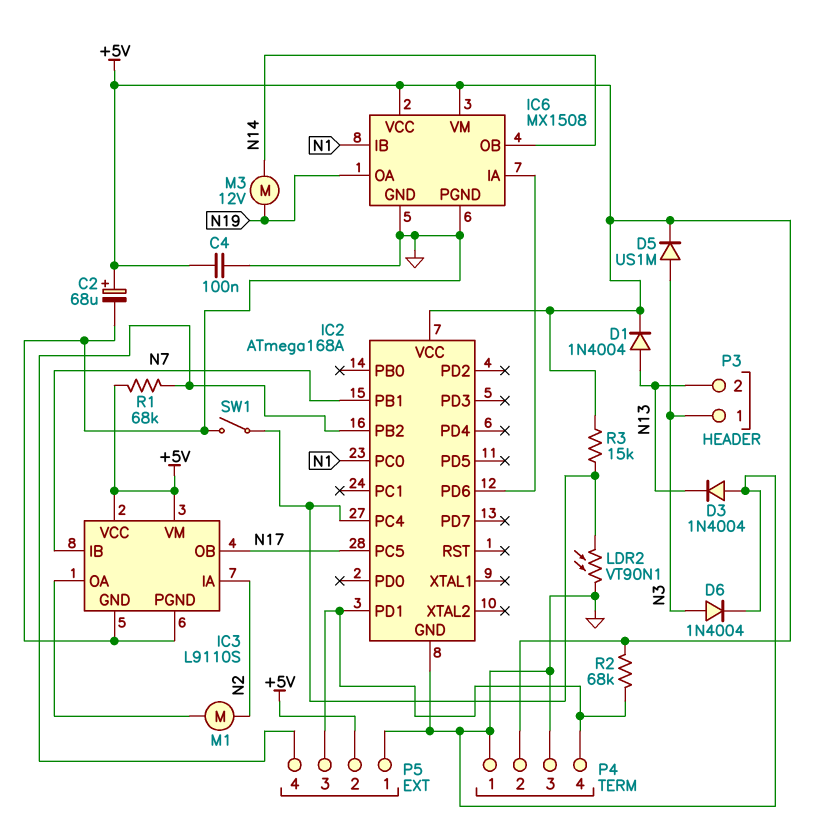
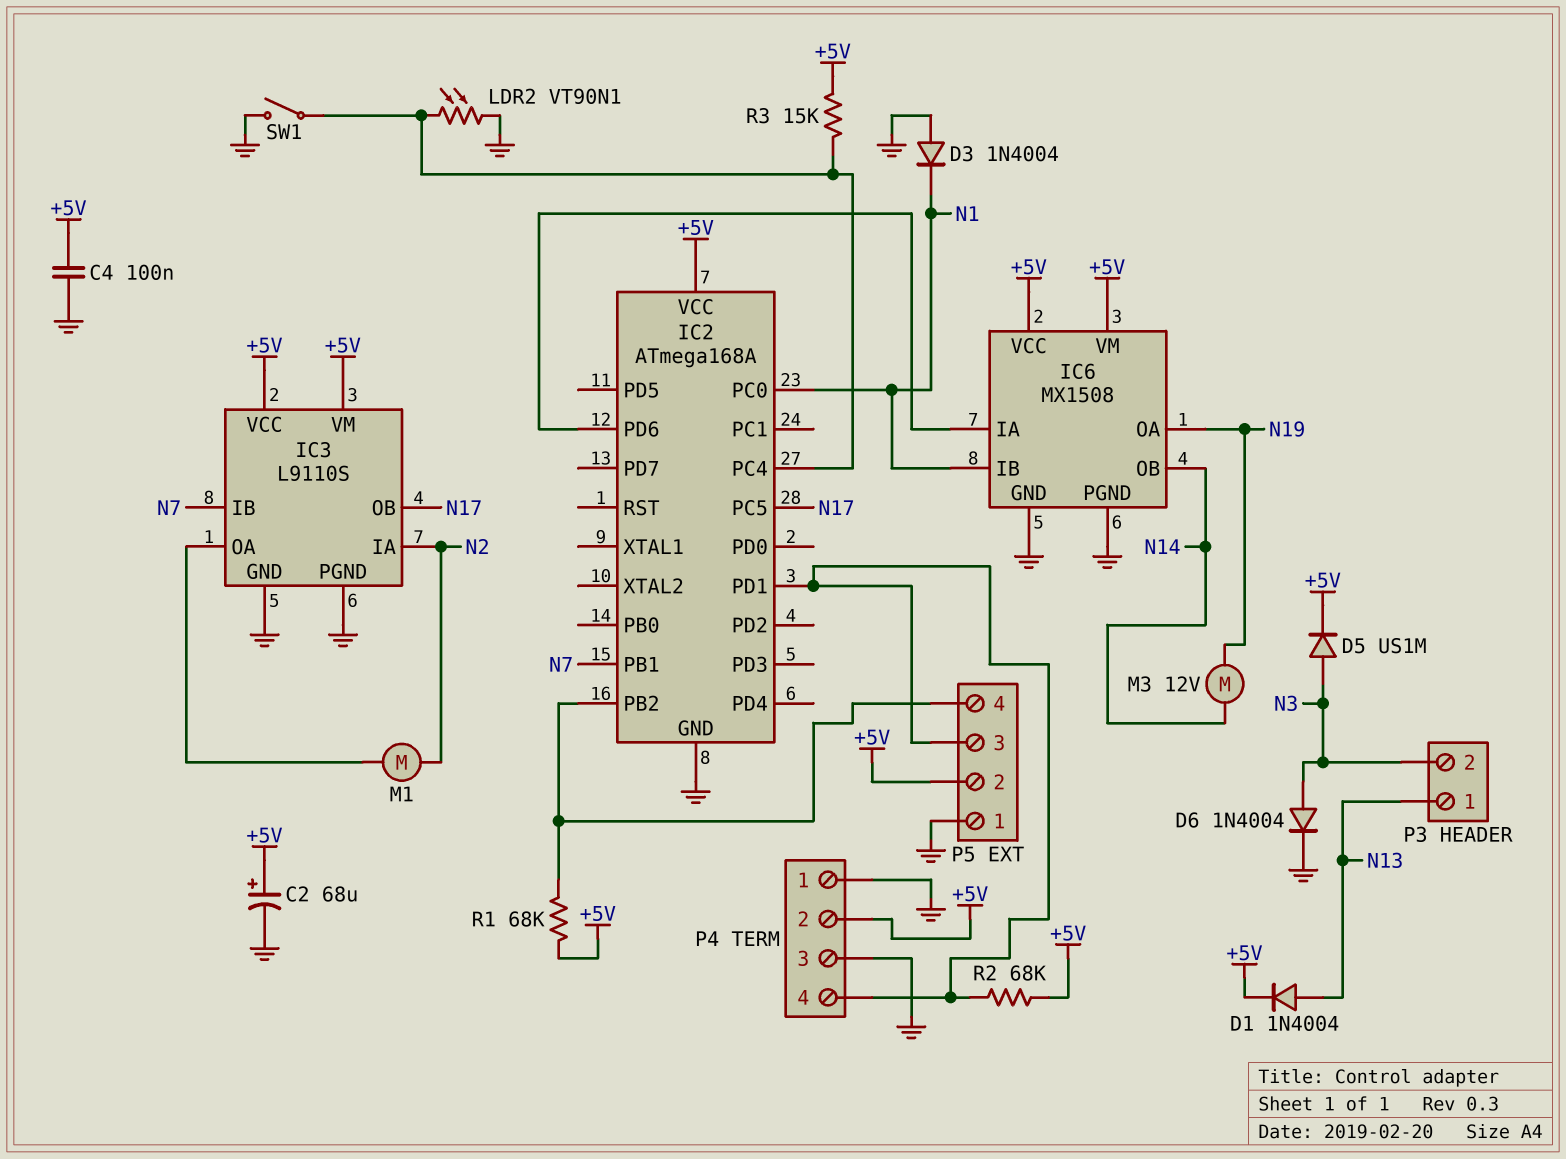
D3: diode 1N4004 (A GND, K N13) -> diode 1N4004 (A GND, K N1)
P3 pin 1: N3 -> N13
P3 pin 2: N13 -> N3

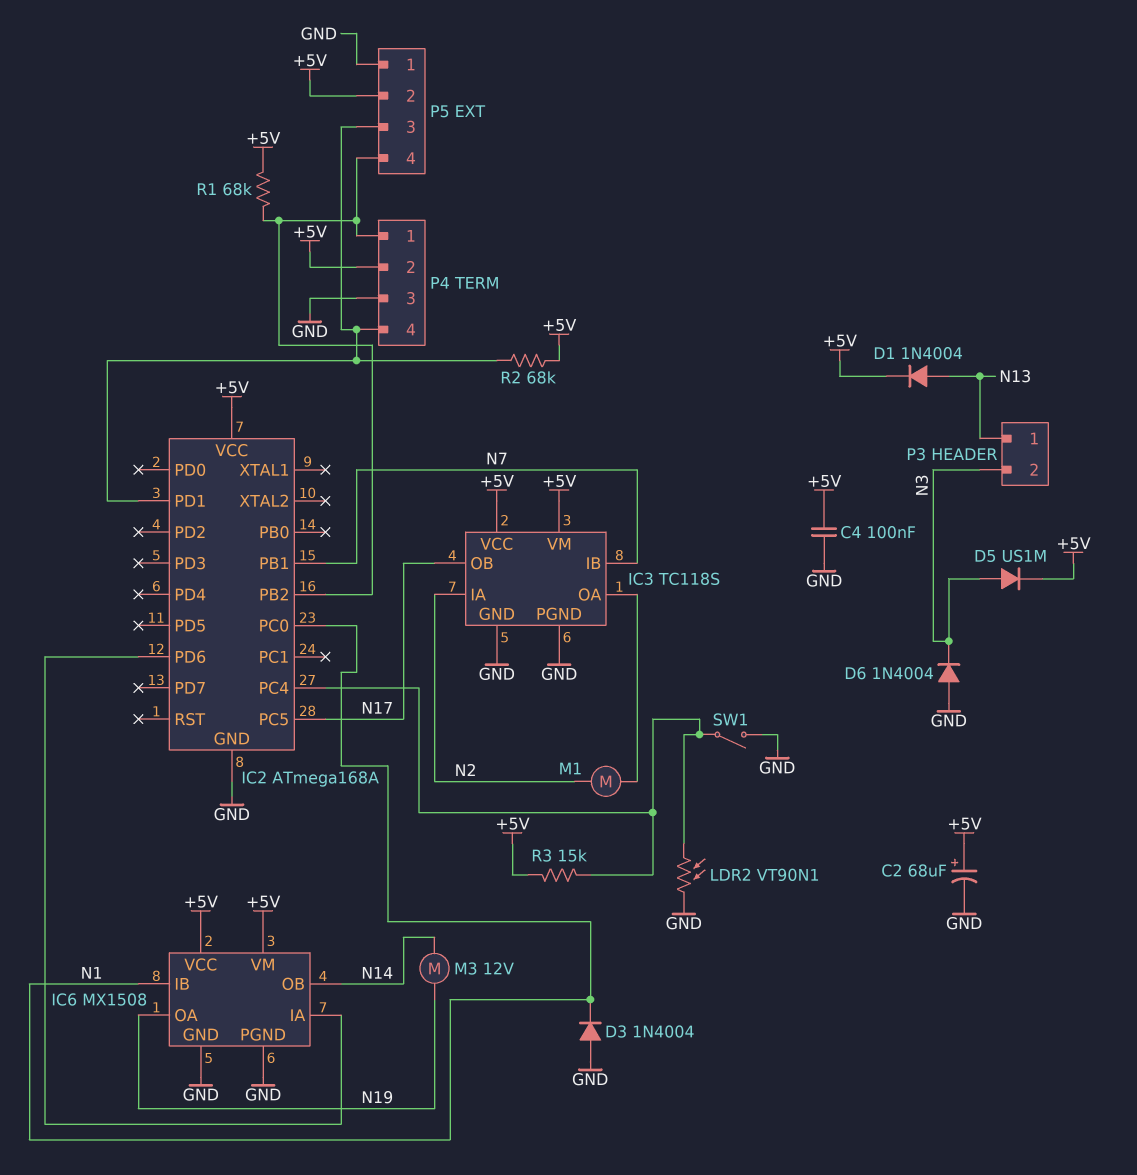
D6: diode 1N4004 (A N3, K GND) -> diode 1N4004 (A GND, K N3)
IC3: L9110S -> TC118S
P4 pin 1: GND -> IC2/PB2

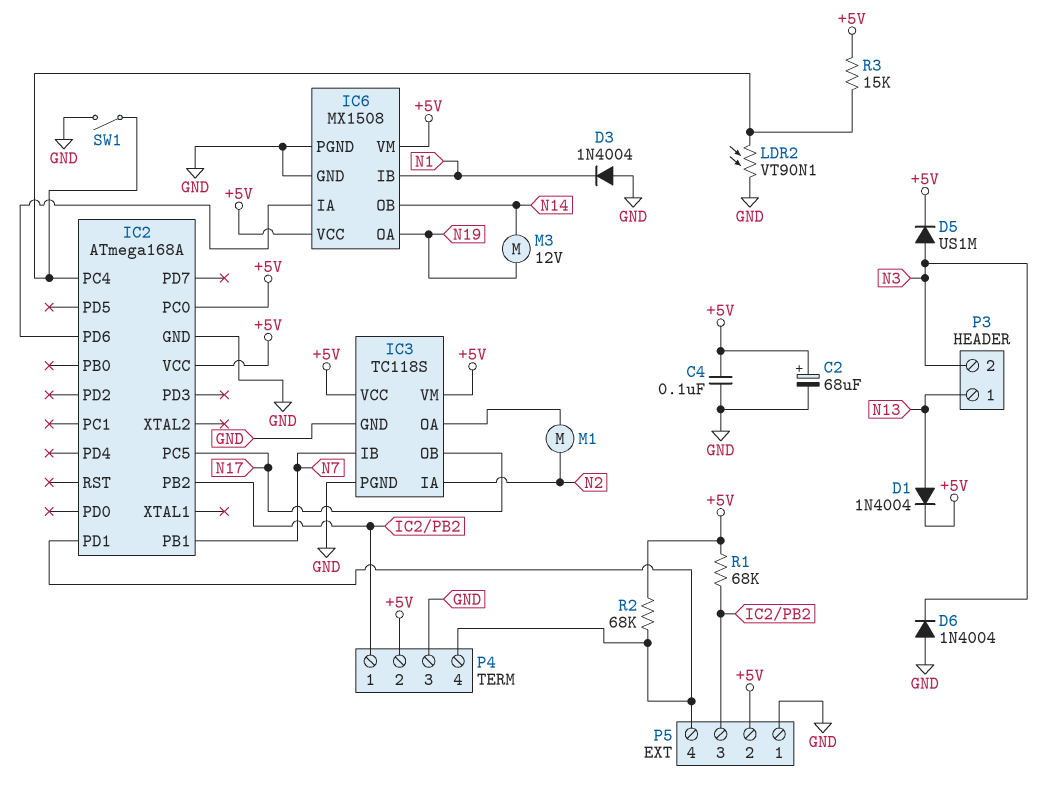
IC2 pin PC0: N1 -> +5V
P5 pin 3: IC2/PD1 -> IC2/PB2
P5 pin 4: IC2/PB2 -> IC2/PD1

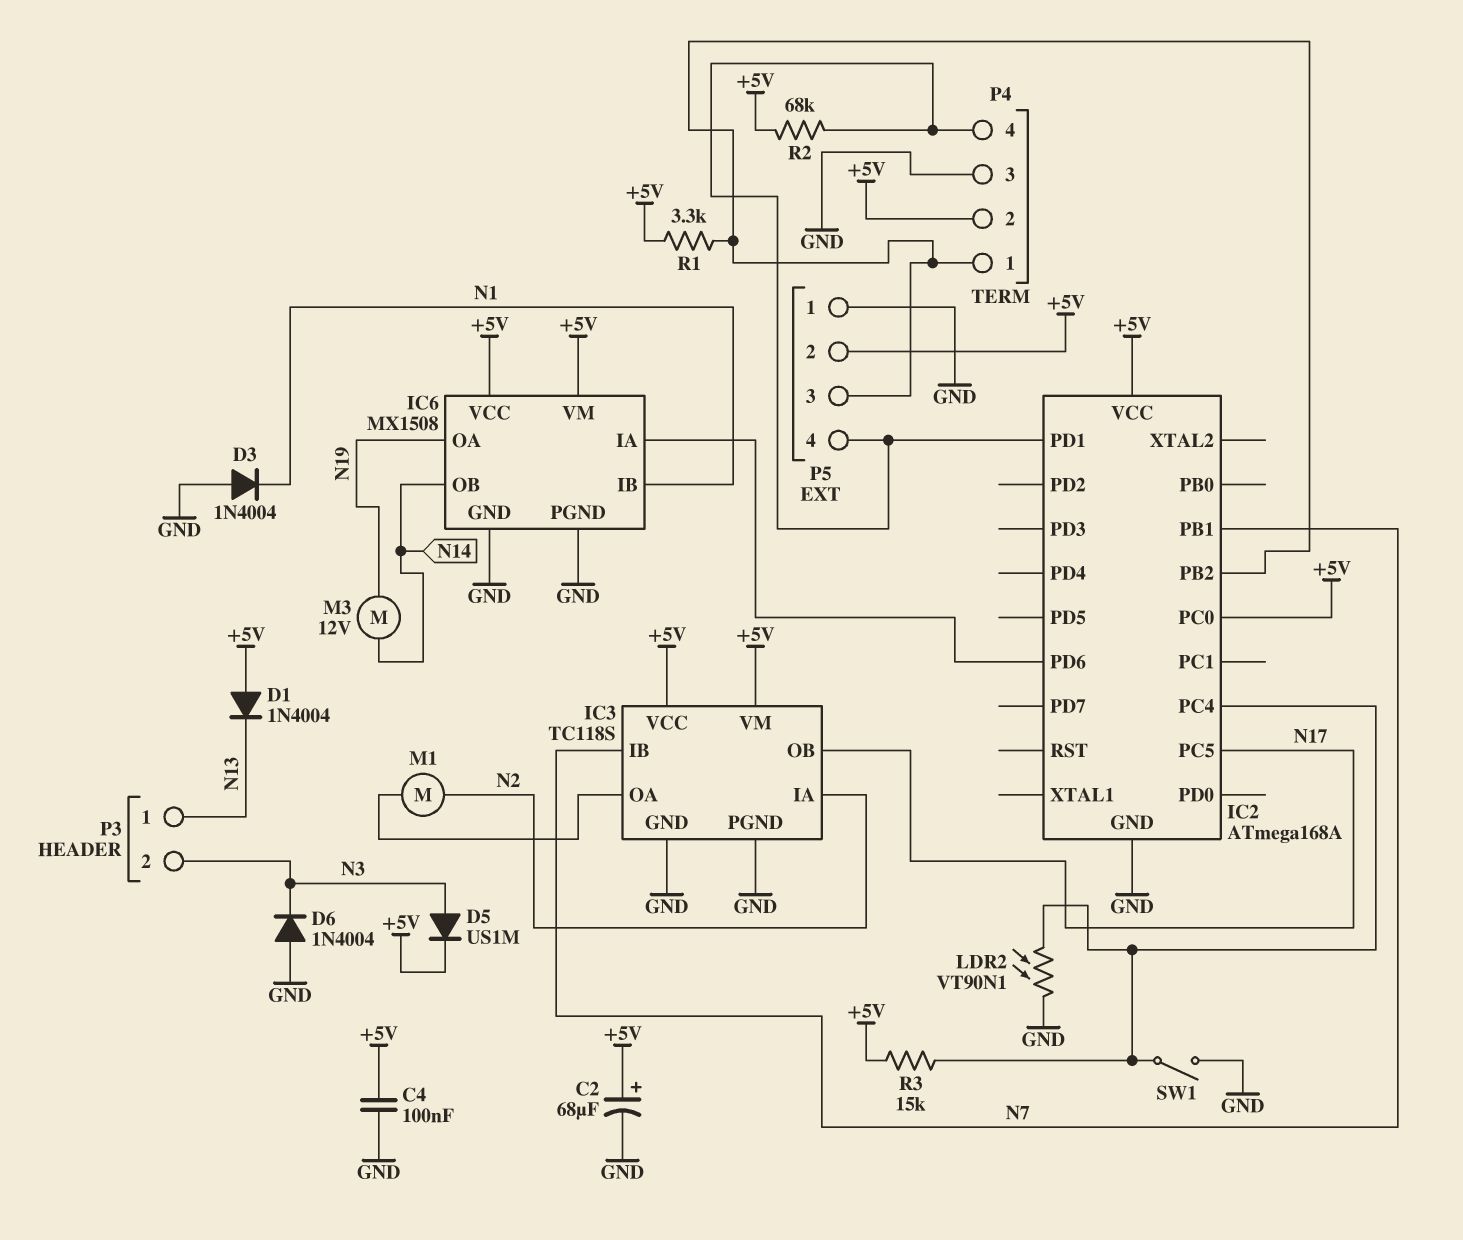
D1: diode 1N4004 (A N13, K +5V) -> diode 1N4004 (A +5V, K N13)
R1: 68k (+5V, IC2/PB2) -> 3.3k (+5V, IC2/PB2)

